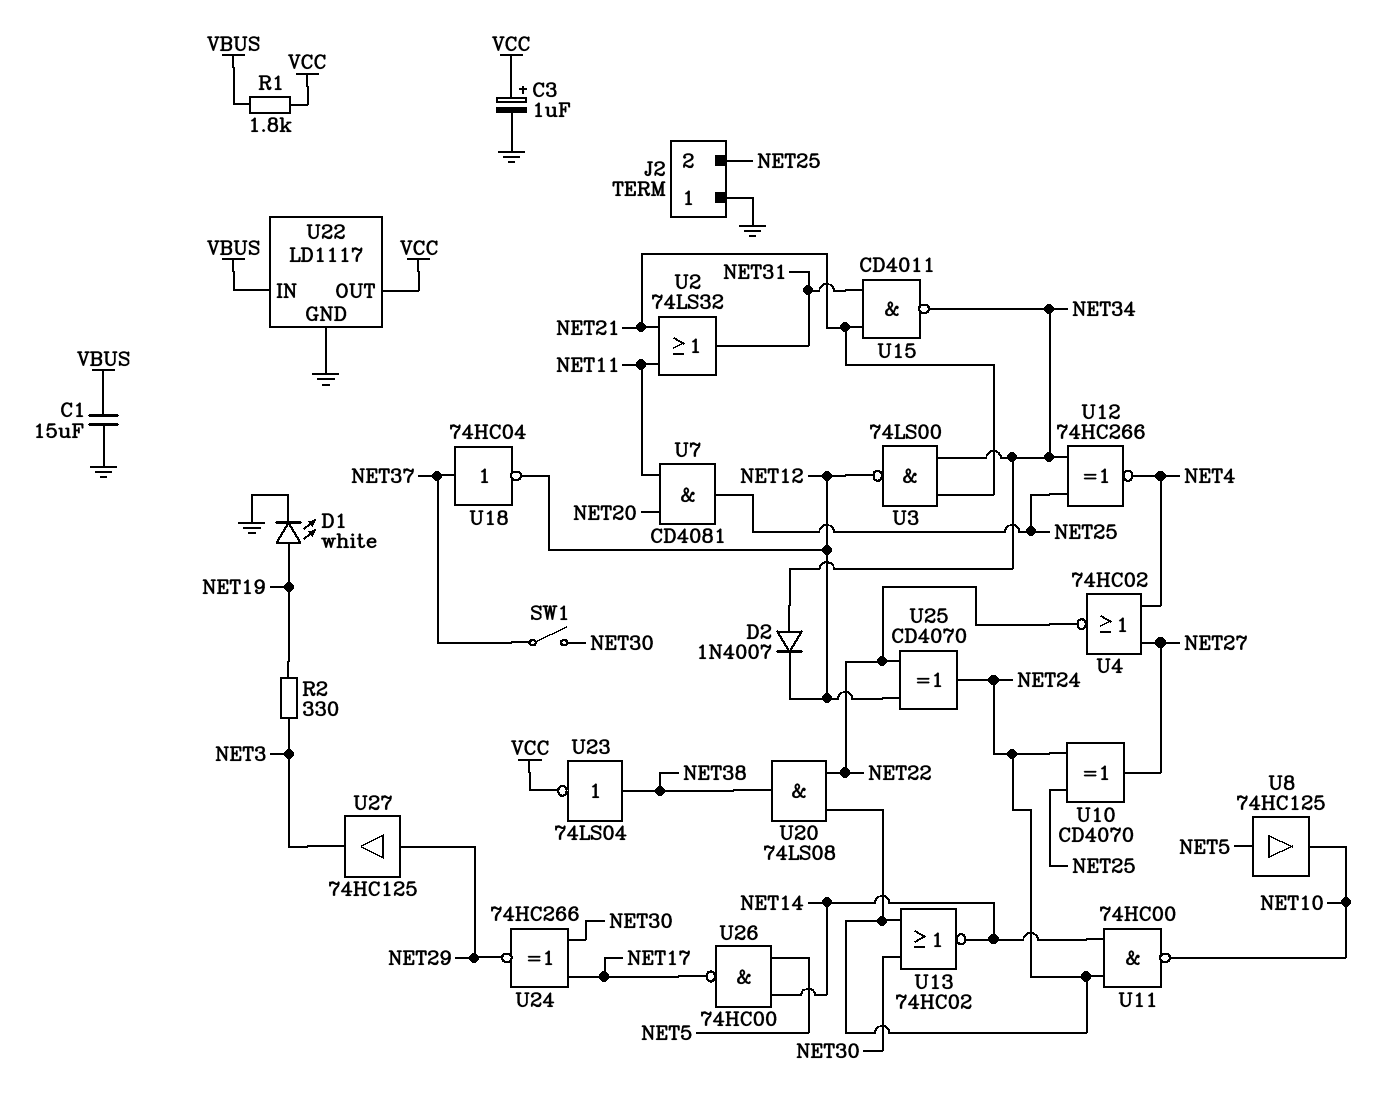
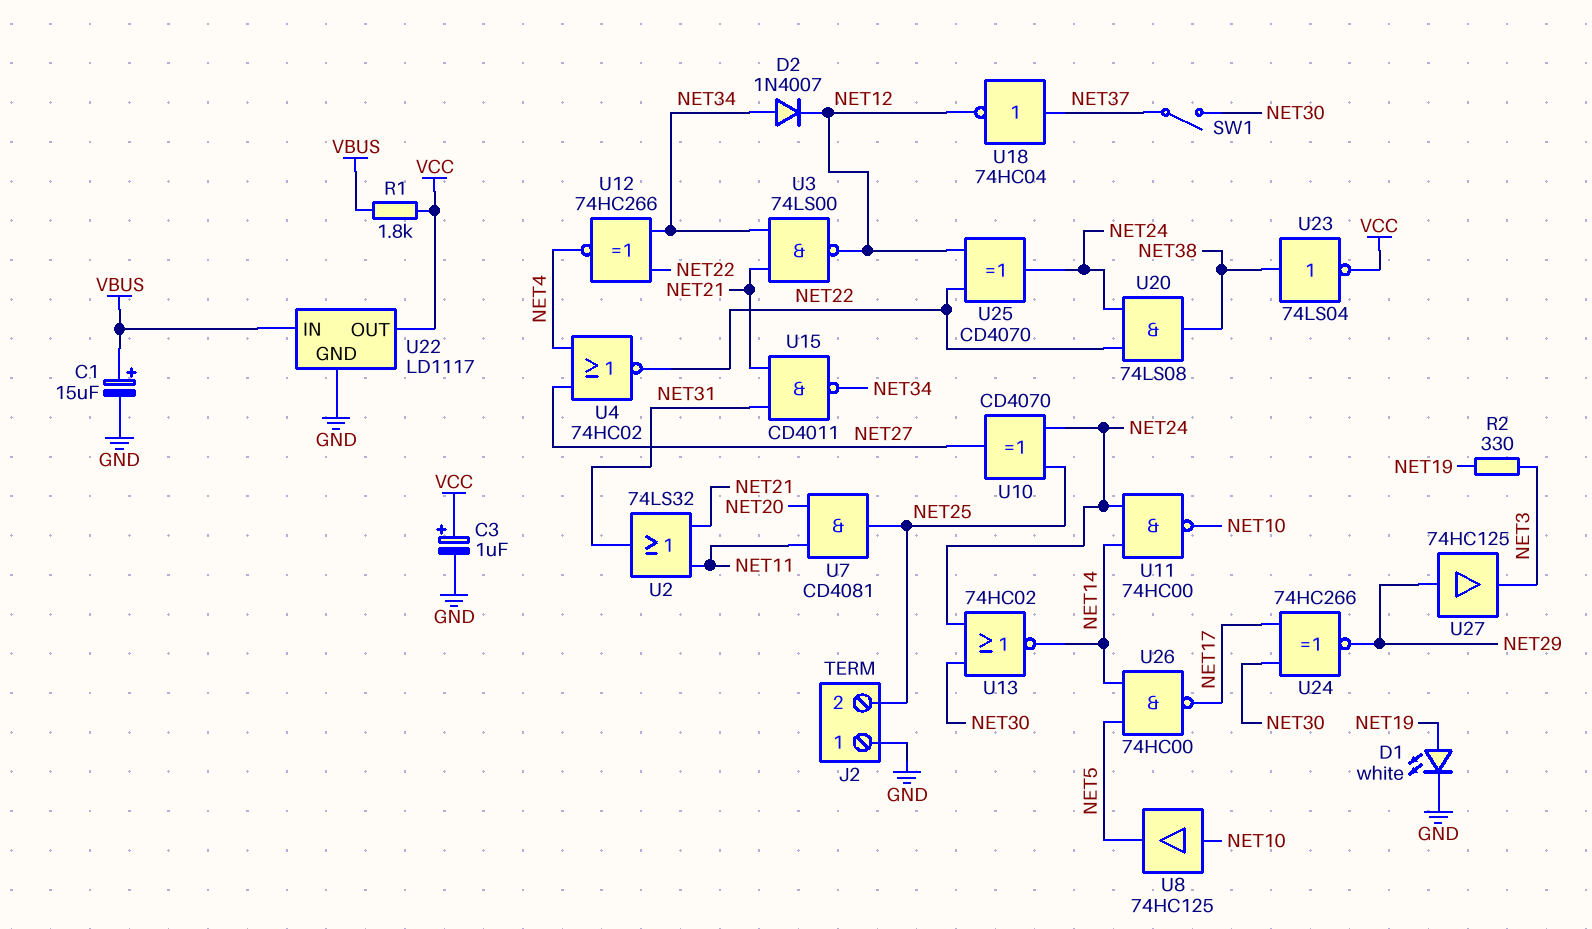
C1: 15uF (GND, VBUS) -> 15uF (plus VBUS, minus GND)
U8: buffer 74HC125 (in NET5, out NET10) -> buffer 74HC125 (in NET10, out NET5)
U12: XNOR 74HC266 (in NET25, in NET34, out NET4) -> XNOR 74HC266 (in NET22, in NET34, out NET4)

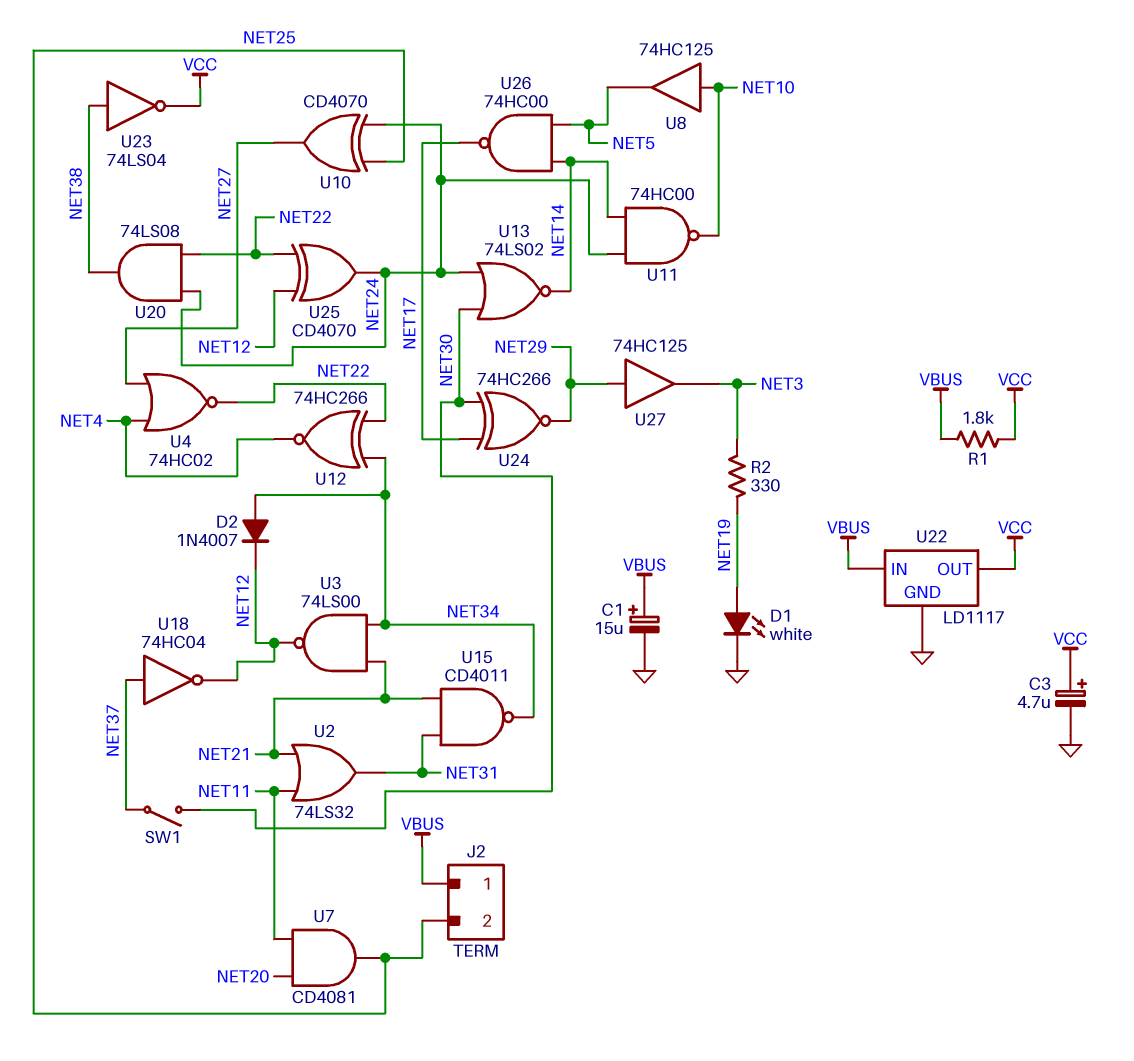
C3: 1uF (plus VCC, minus GND) -> 4.7uF (plus VCC, minus GND)
J2 pin 1: GND -> VBUS
U13: NOR 74HC02 (in NET24, in NET30, out NET14) -> NOR 74LS02 (in NET24, in NET30, out NET14)

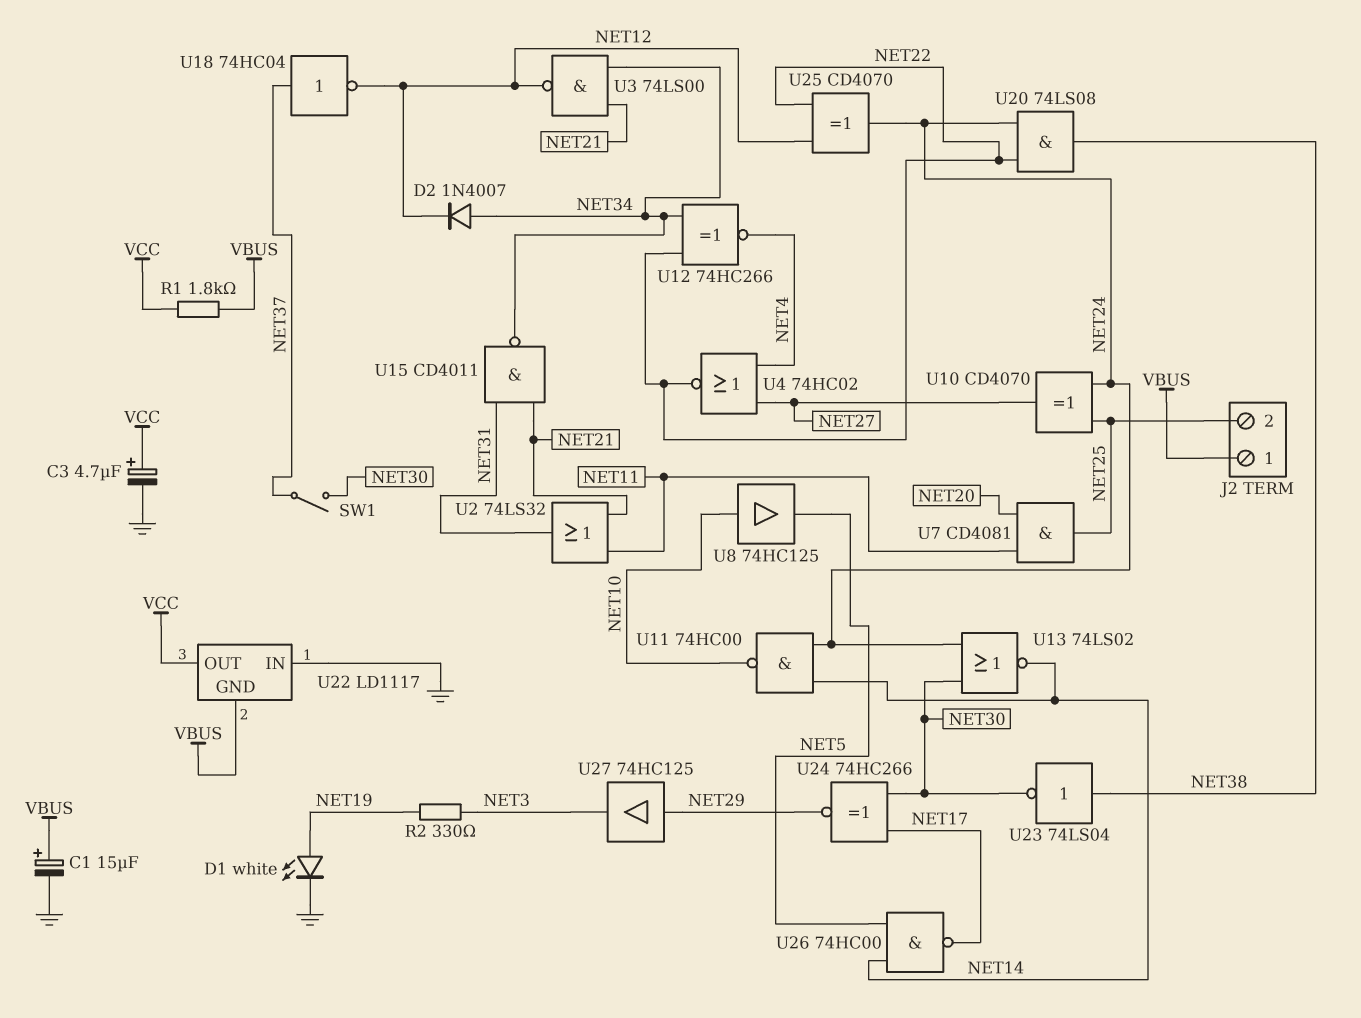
U22 pin GND: GND -> VBUS
U22 pin IN: VBUS -> GND
U23: NOT 74LS04 (in NET38, out VCC) -> NOT 74LS04 (in NET38, out NET30)

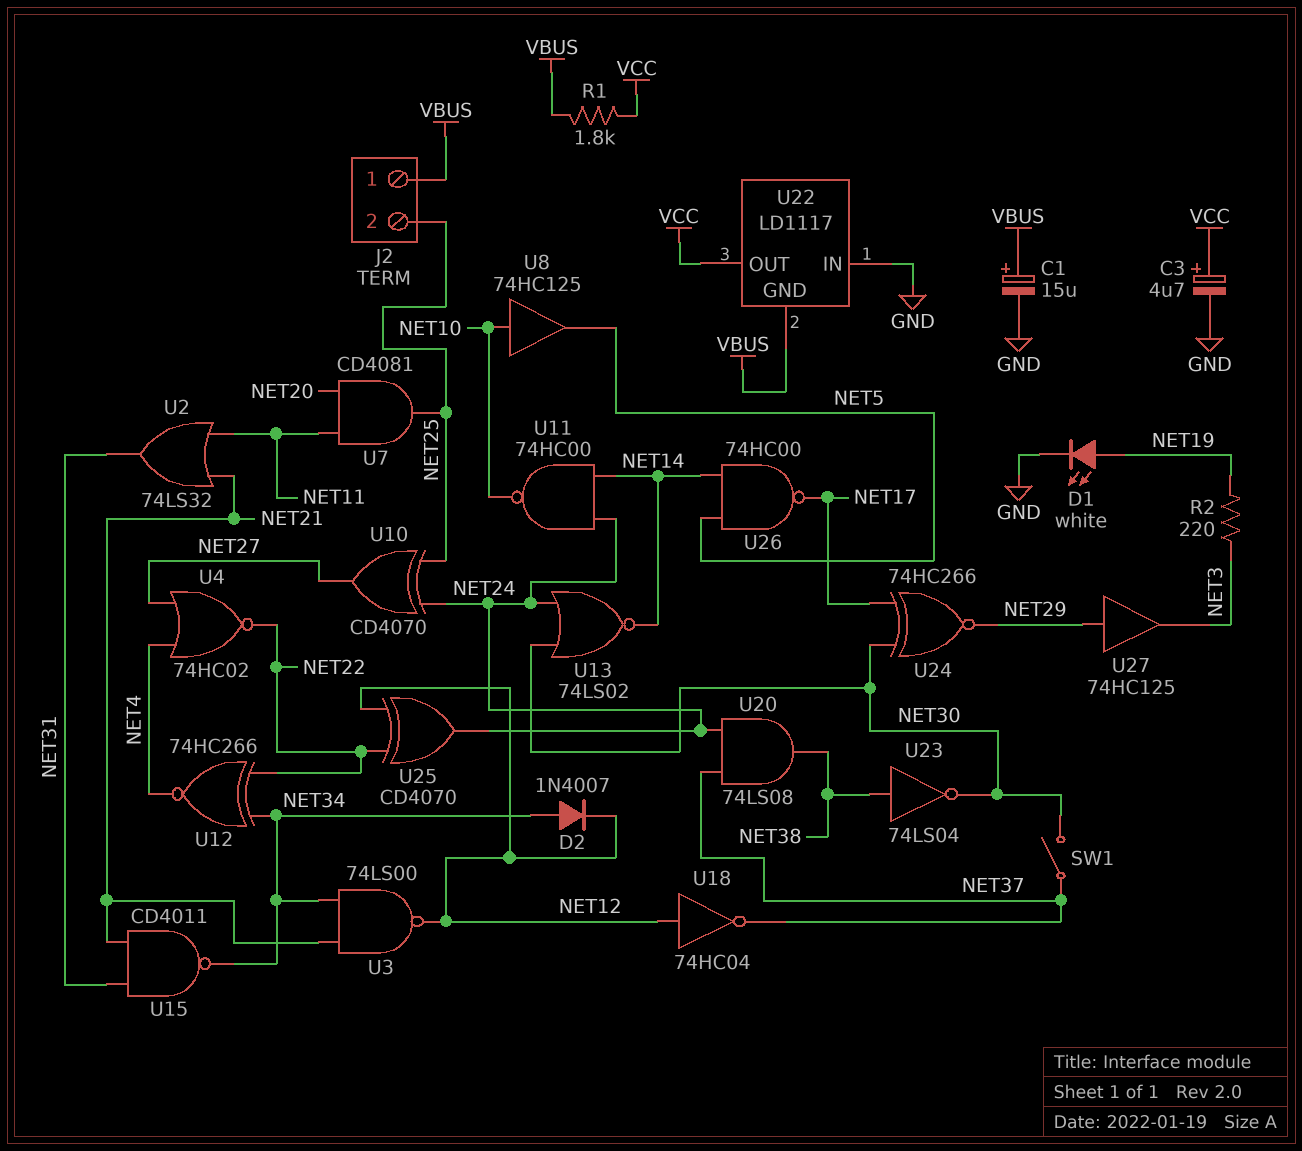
R2: 330 (NET3, NET19) -> 220 (NET3, NET19)
U18: NOT 74HC04 (in NET37, out NET12) -> NOT 74HC04 (in NET12, out NET37)
U20: AND 74LS08 (in NET22, in NET24, out NET38) -> AND 74LS08 (in NET24, in NET37, out NET38)

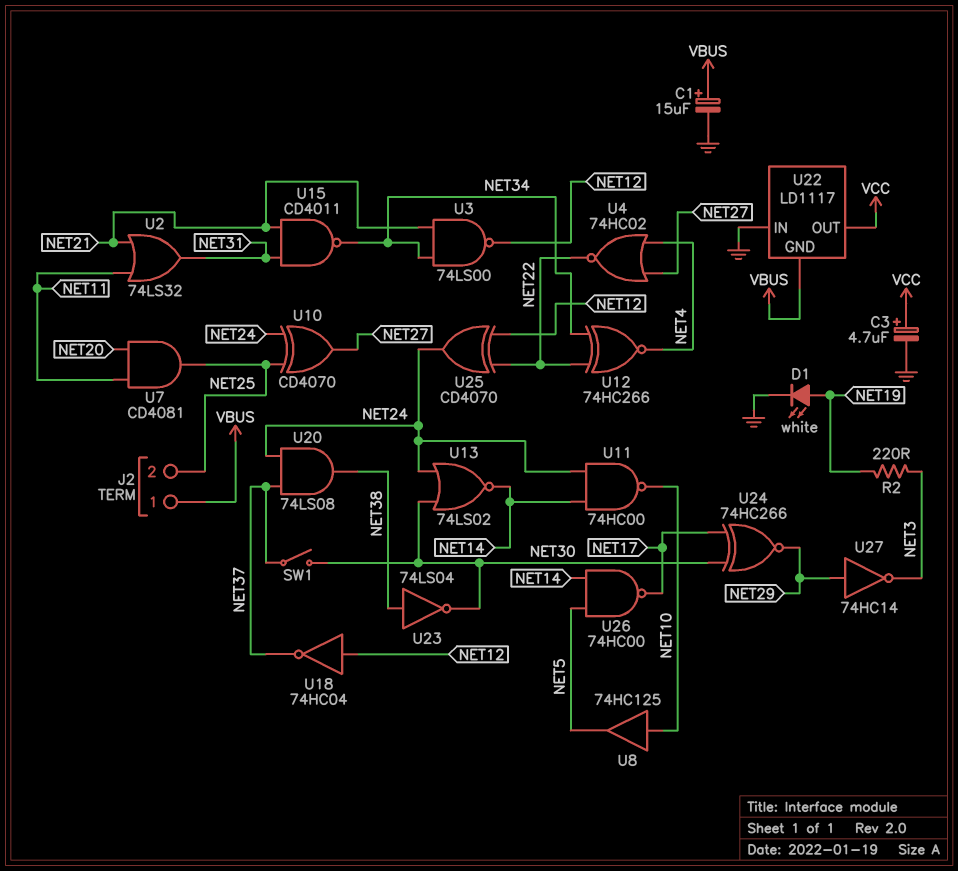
D2: diode 1N4007 (A NET34, K NET12) -> none
R1: 1.8k (VBUS, VCC) -> none
U27: buffer 74HC125 (in NET29, out NET3) -> NOT 74HC14 (in NET29, out NET3)

